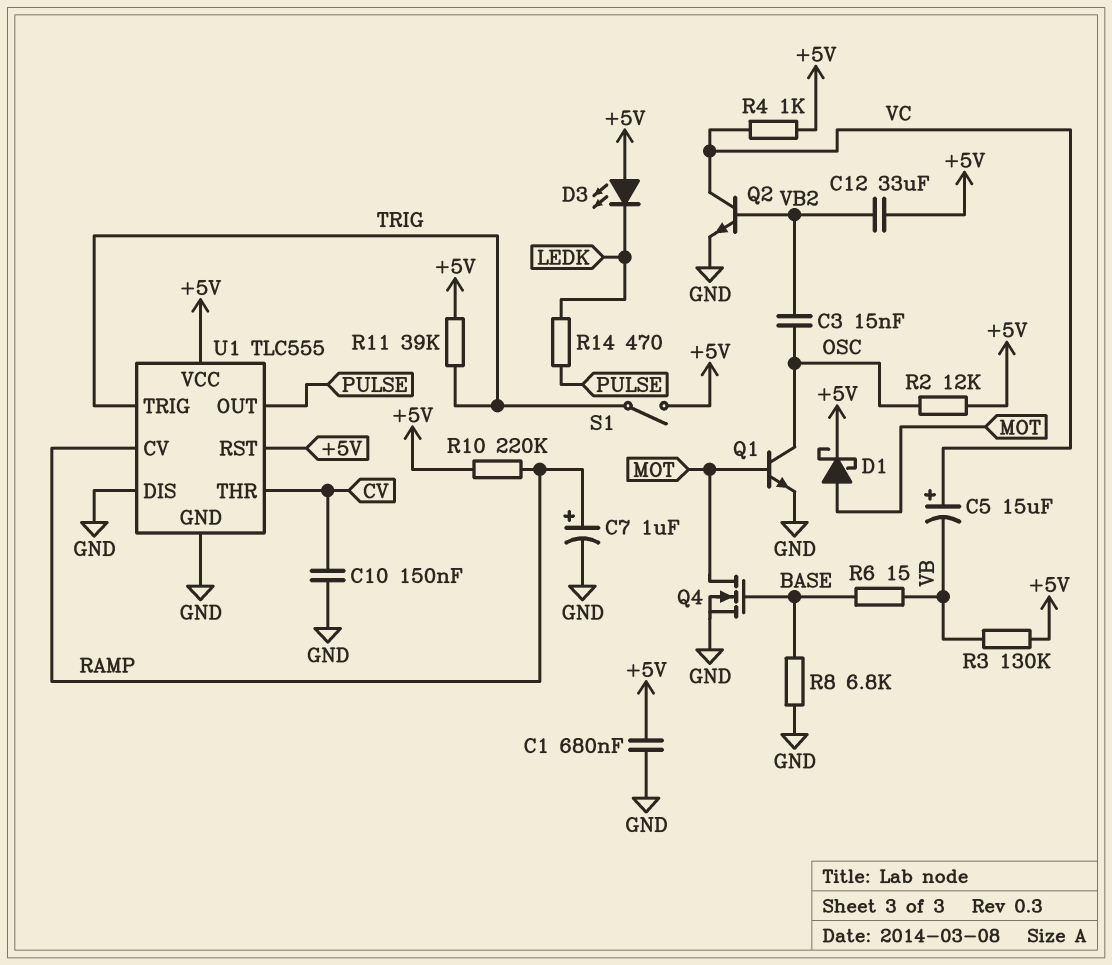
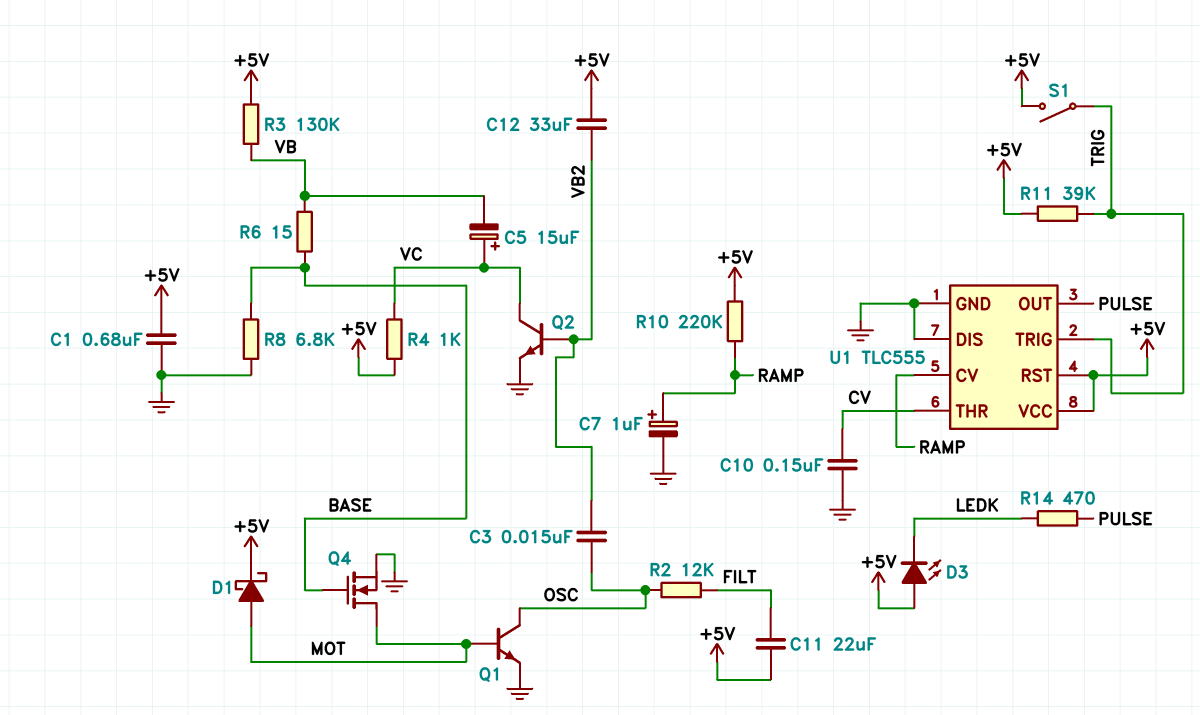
C11: none -> 22uF (+5V, FILT)
R2: 12k (+5V, OSC) -> 12k (FILT, OSC)

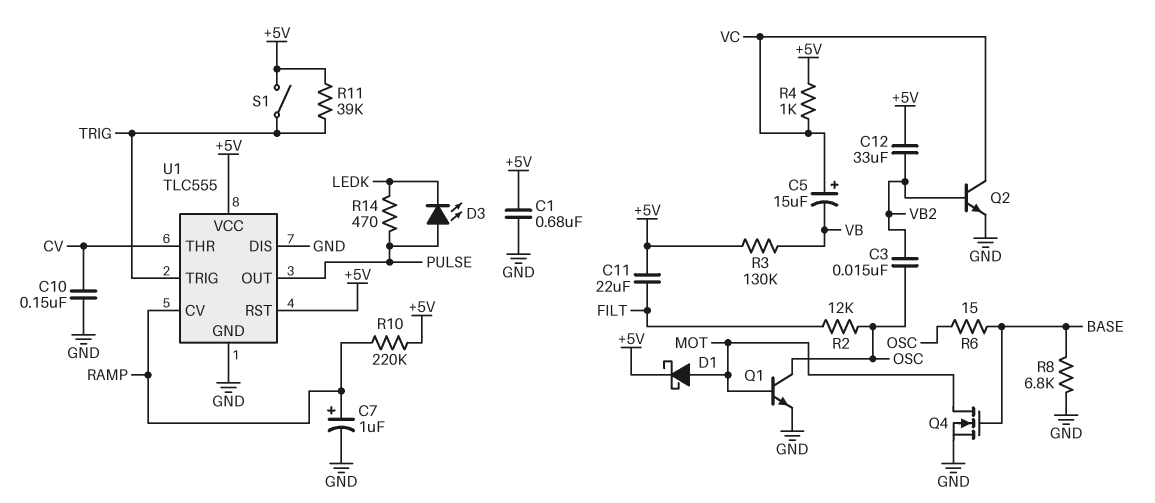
D3: LED (A +5V, K LEDK) -> LED (A PULSE, K LEDK)
R6: 15 (BASE, VB) -> 15 (BASE, OSC)

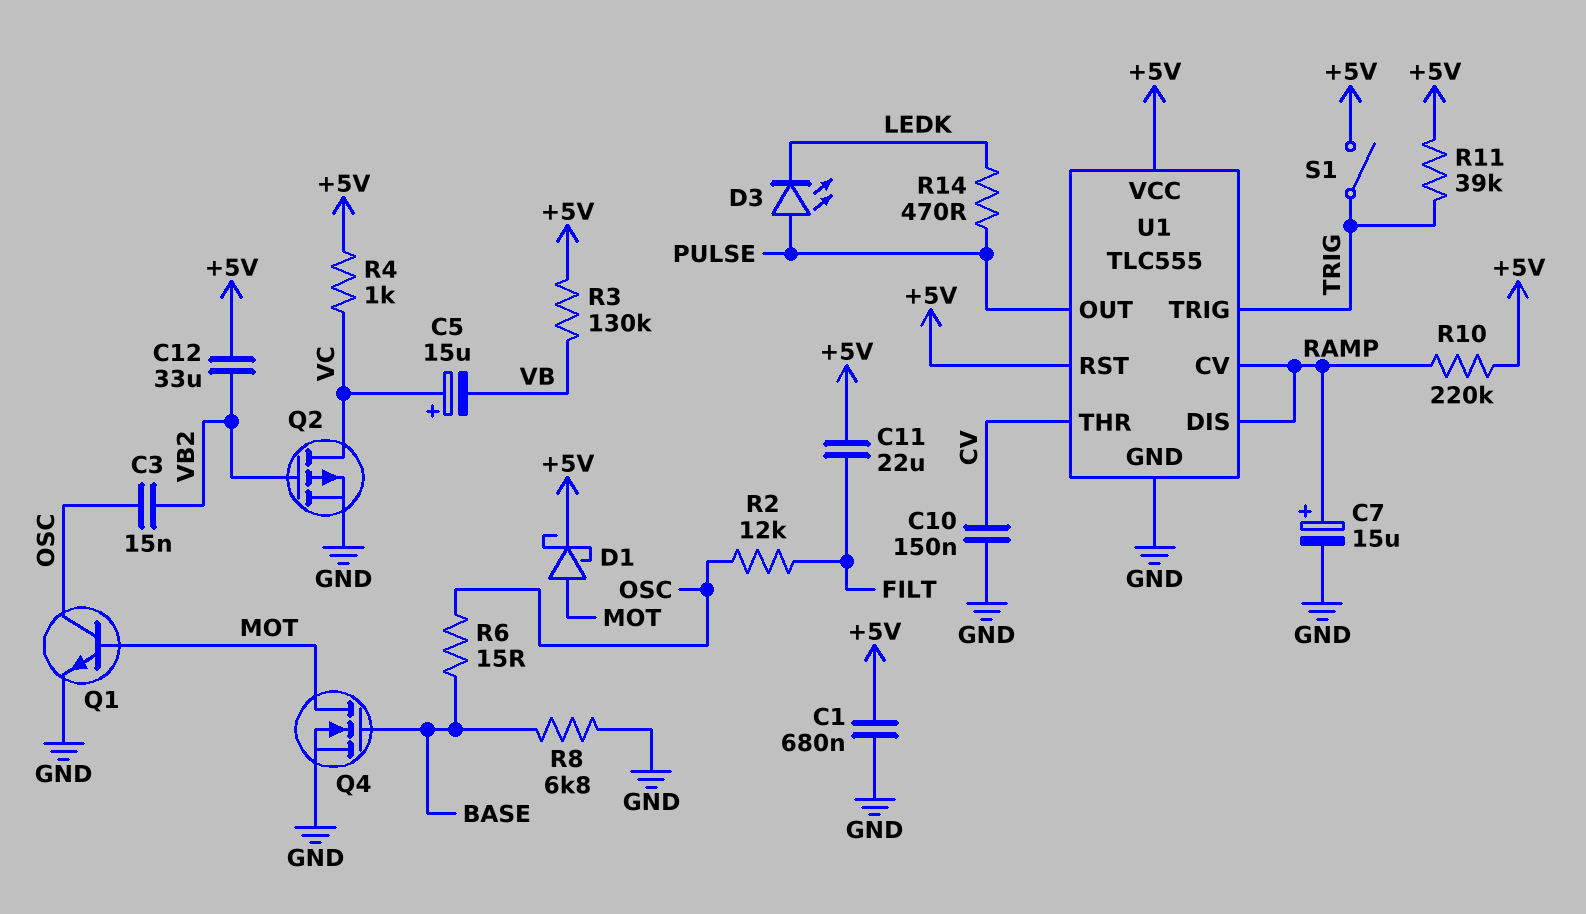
C7: 1uF (plus RAMP, minus GND) -> 15uF (plus RAMP, minus GND)
Q2: NPN (B VB2, C VC, E GND) -> PMOS (G VB2, D VC, S GND)
U1 pin DIS: GND -> RAMP

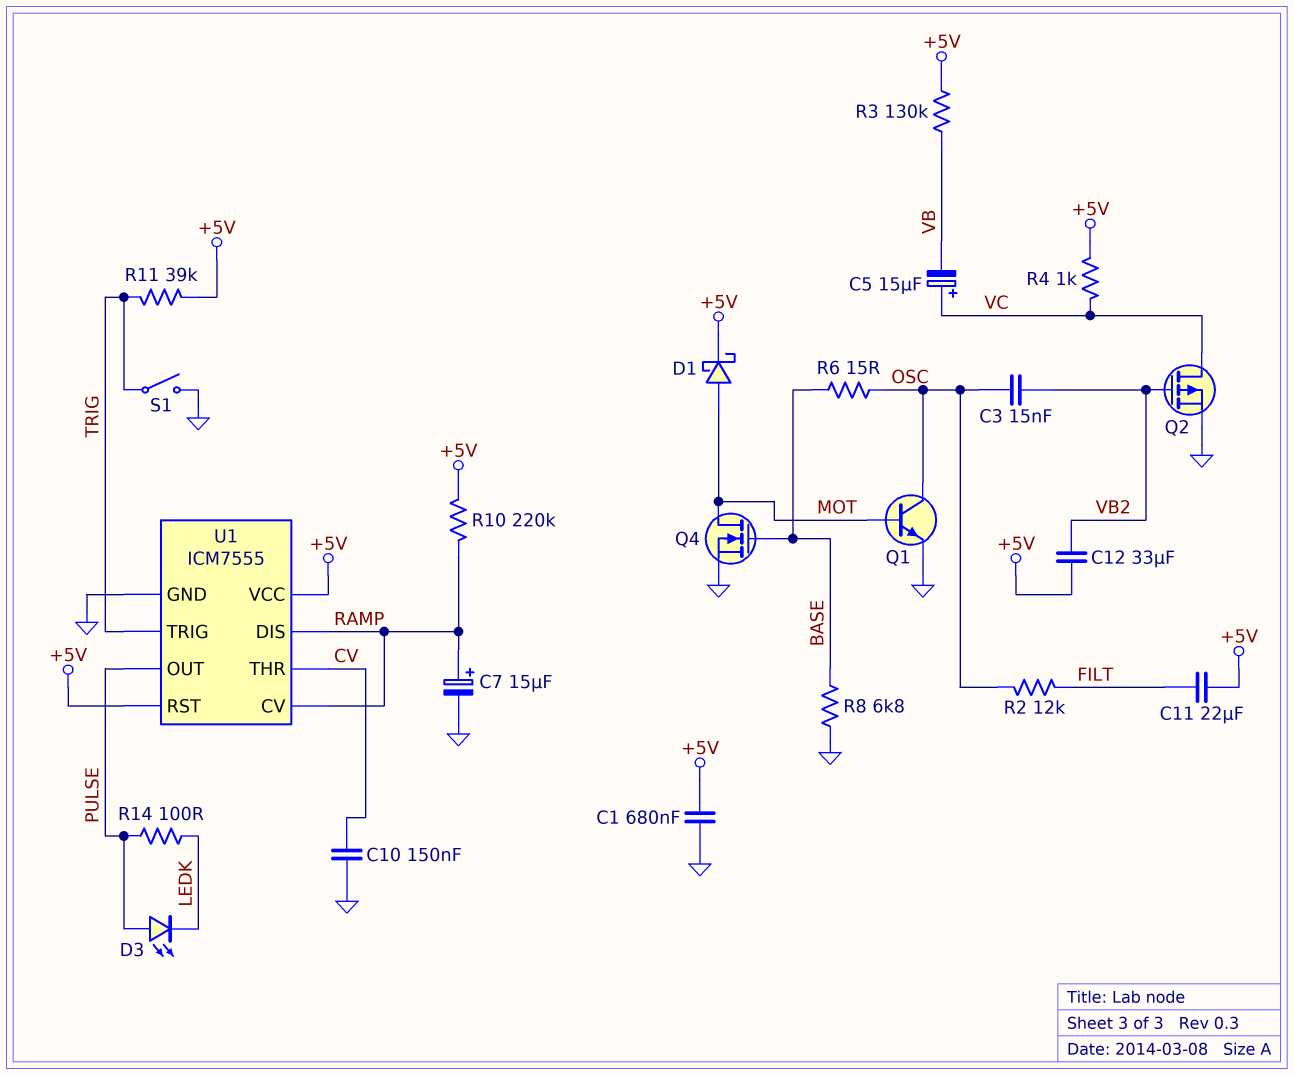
R14: 470 (LEDK, PULSE) -> 100 (LEDK, PULSE)
S1: switch (+5V, TRIG) -> switch (GND, TRIG)
U1: TLC555 -> ICM7555

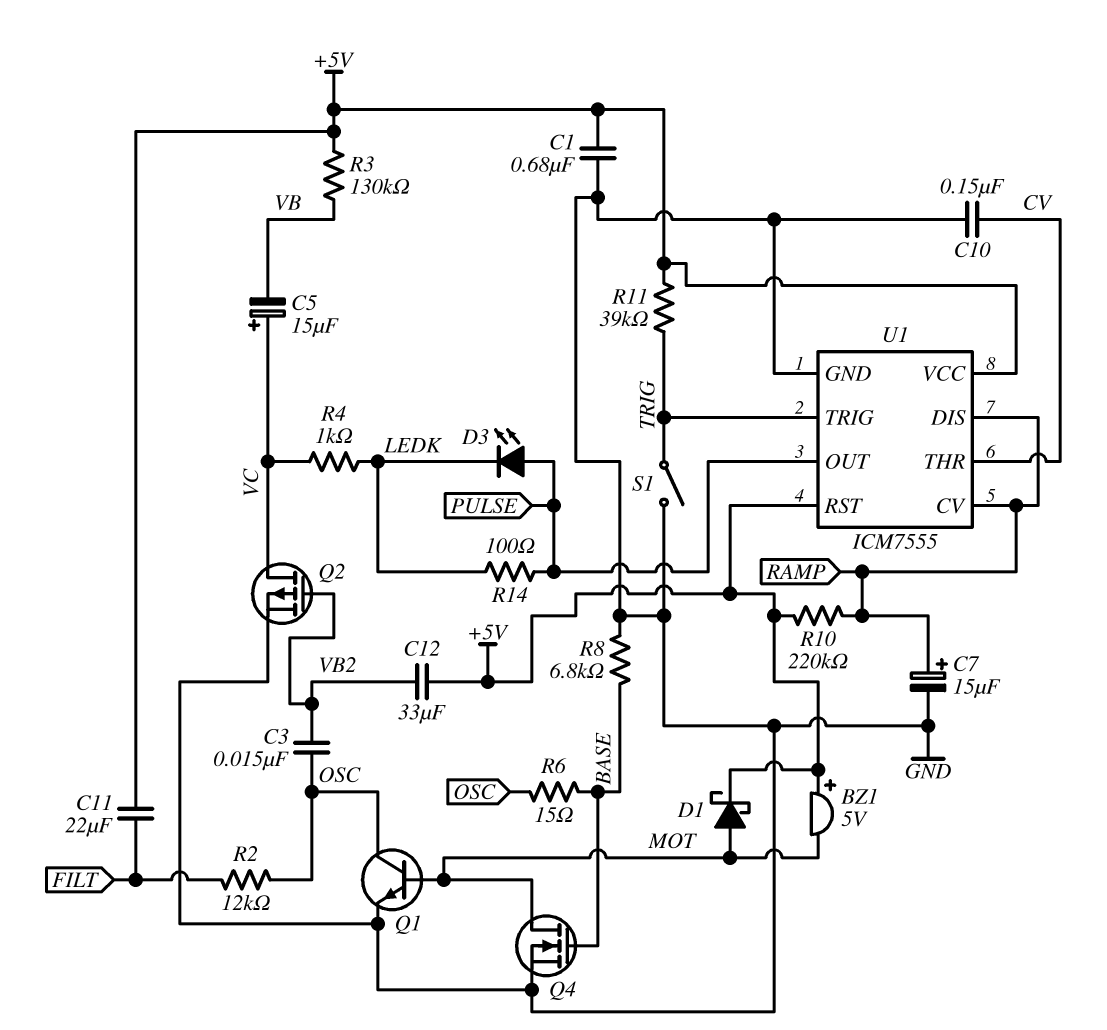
BZ1: none -> buzzer 5V (plus +5V, minus MOT)
R4: 1k (+5V, VC) -> 1k (LEDK, VC)

